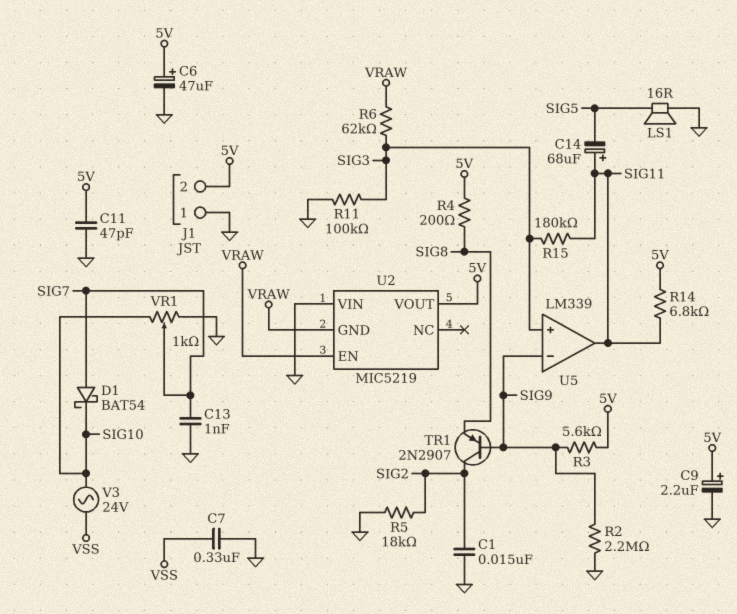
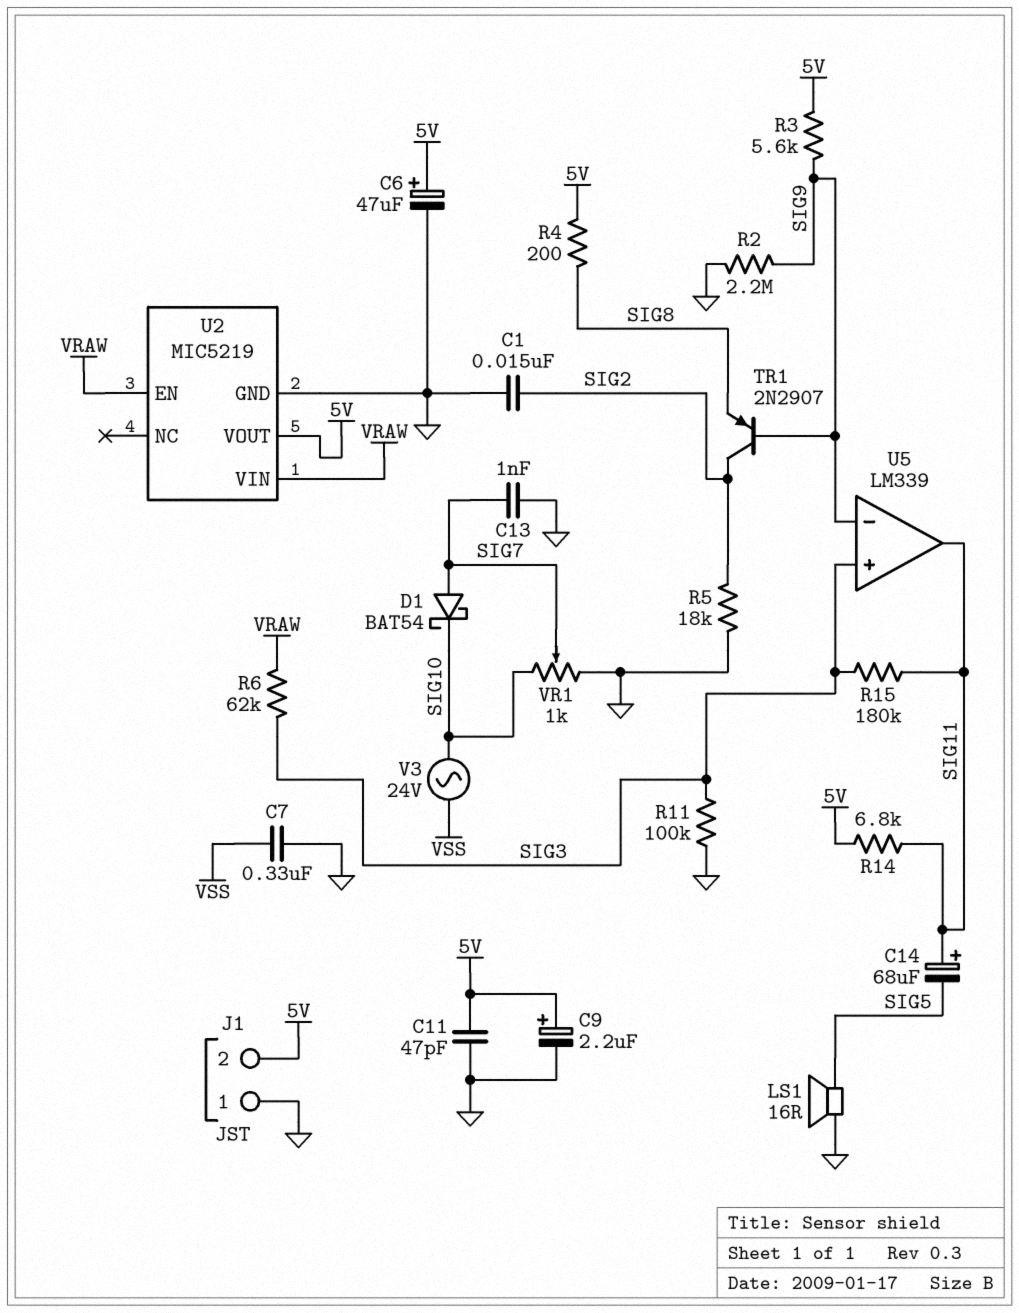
U2 pin GND: VRAW -> GND
U2 pin VIN: GND -> VRAW

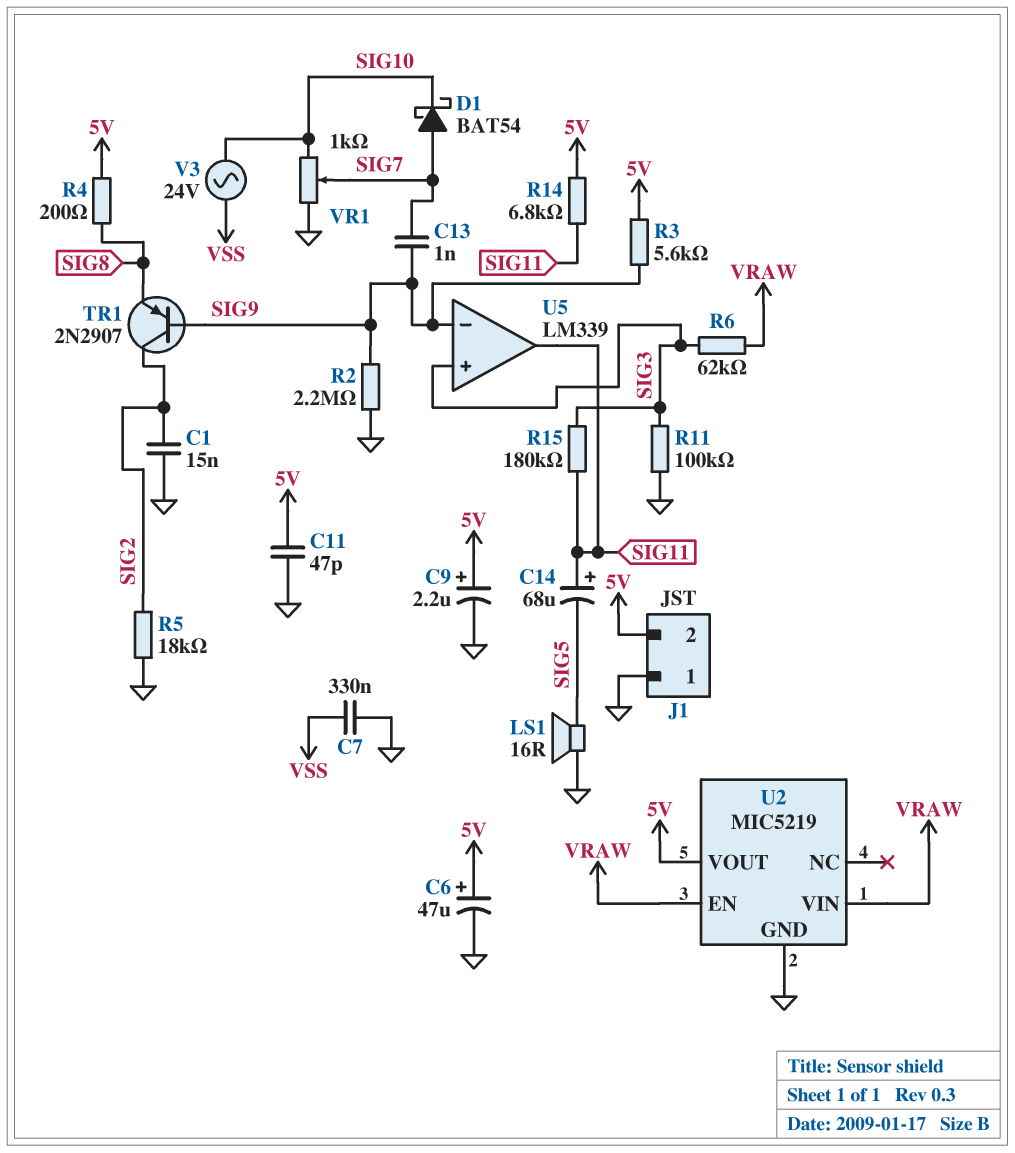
C13: 1nF (GND, SIG7) -> 1nF (SIG7, SIG9)

